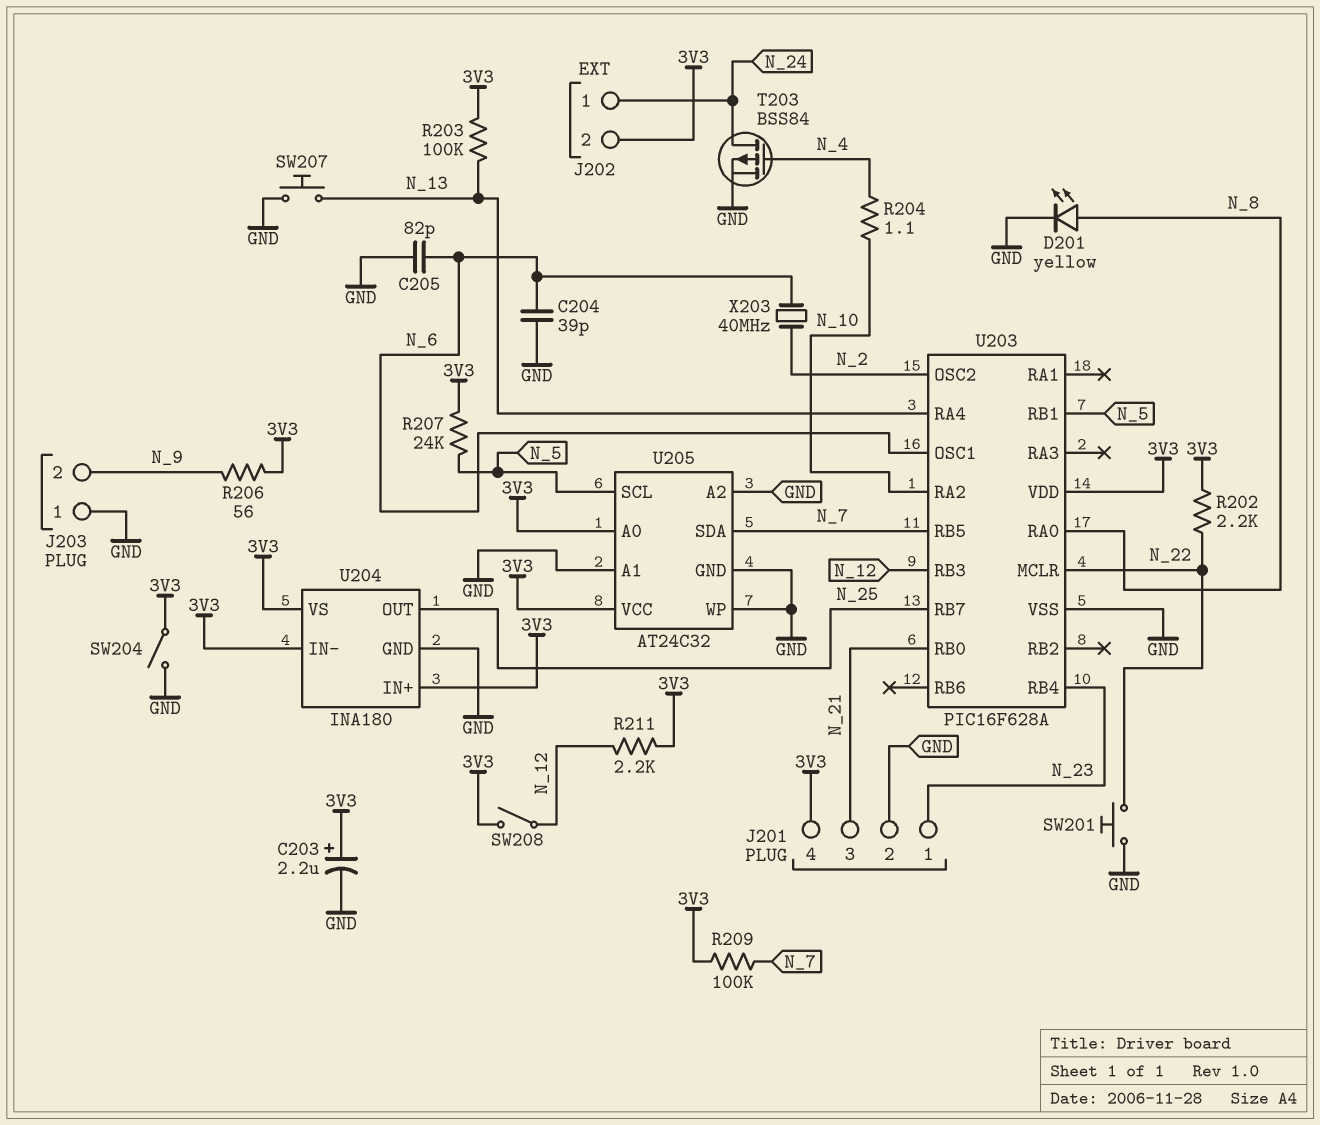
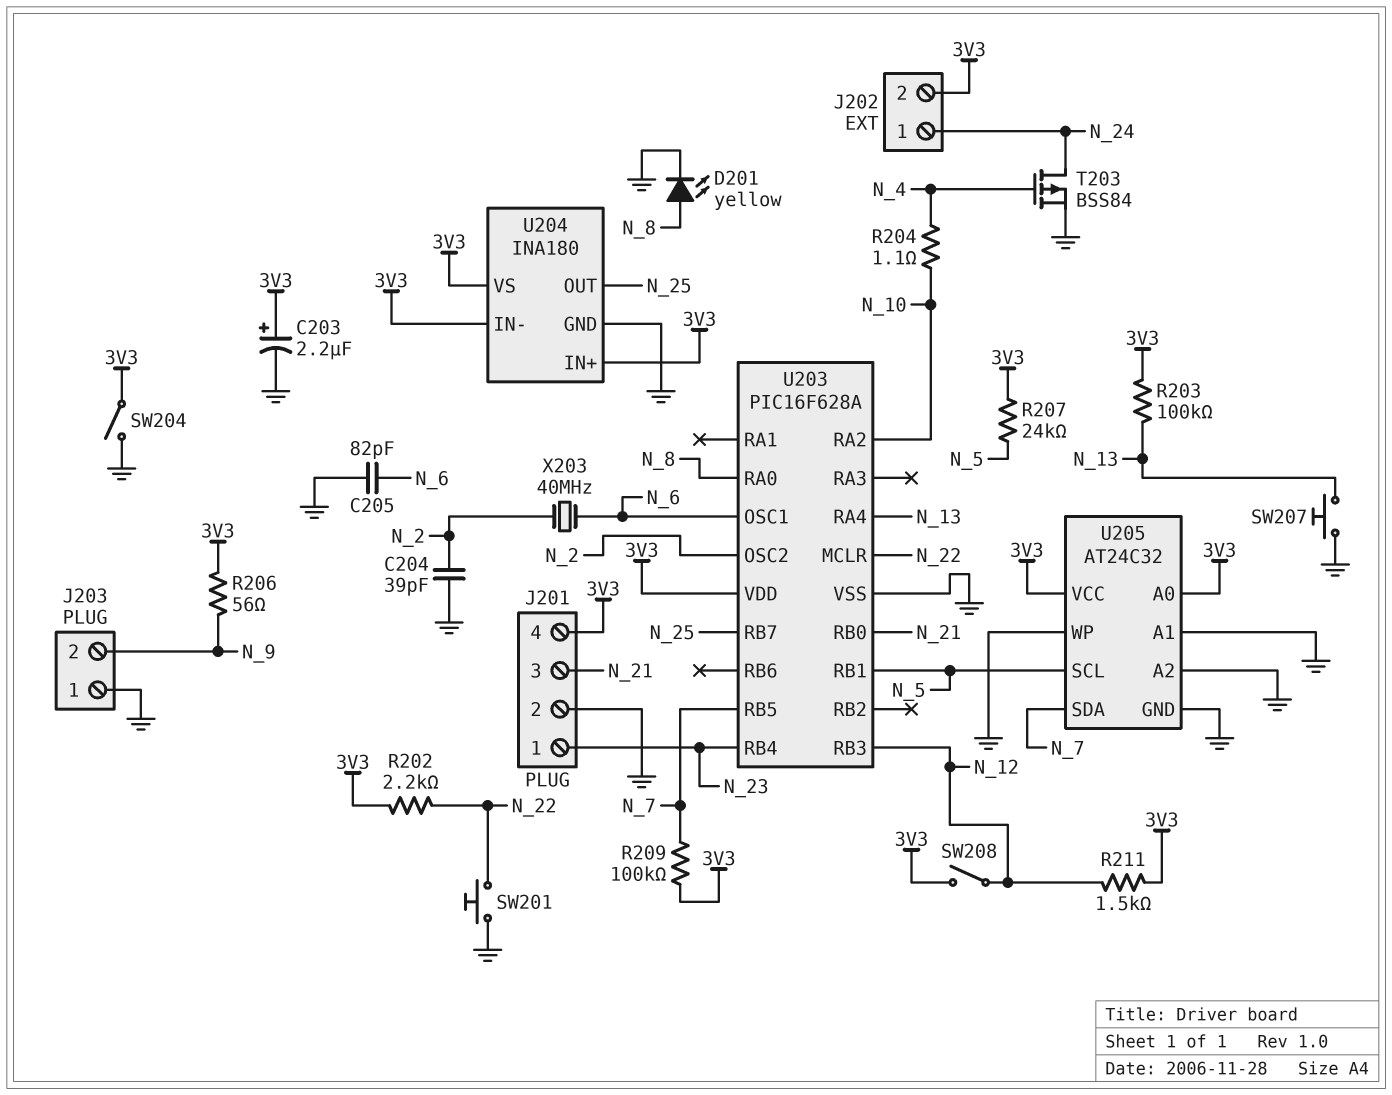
C204: 39pF (GND, N_6) -> 39pF (GND, N_2)
R211: 2.2k (3V3, N_12) -> 1.5k (3V3, N_12)

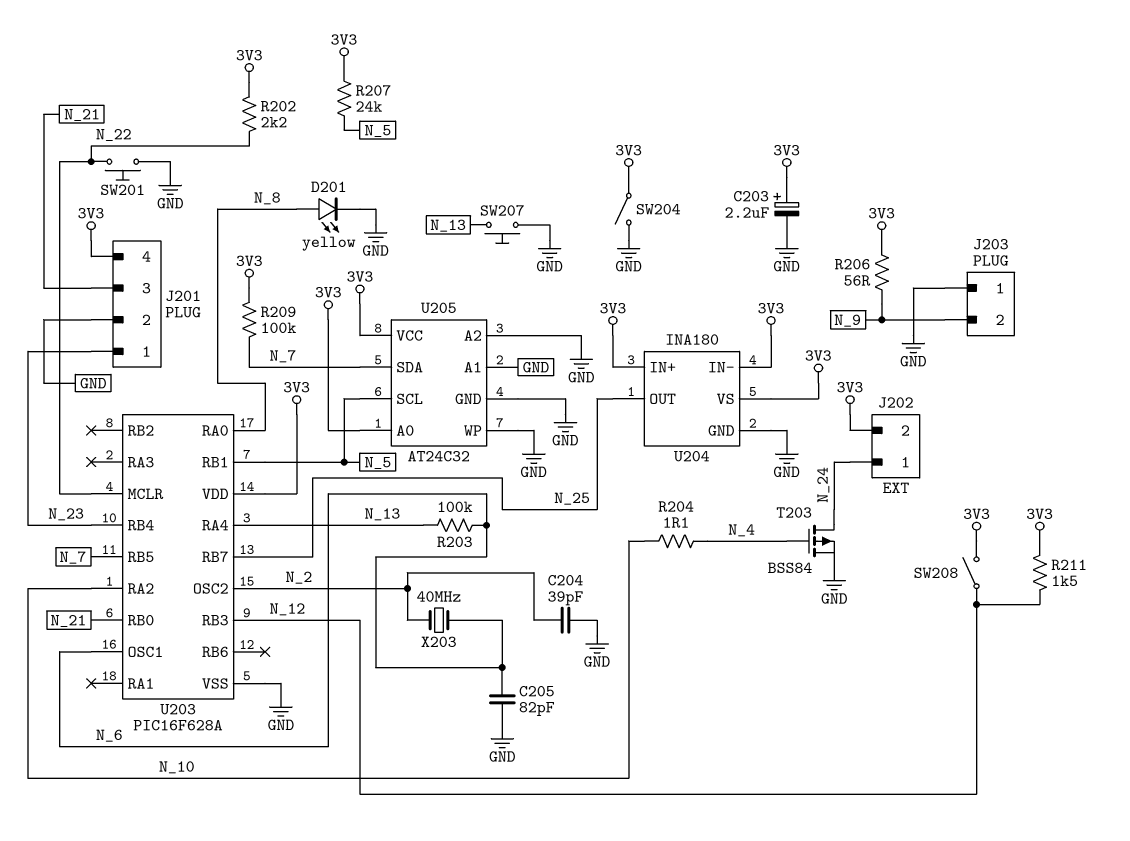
R203: 100k (3V3, N_13) -> 100k (N_6, N_13)

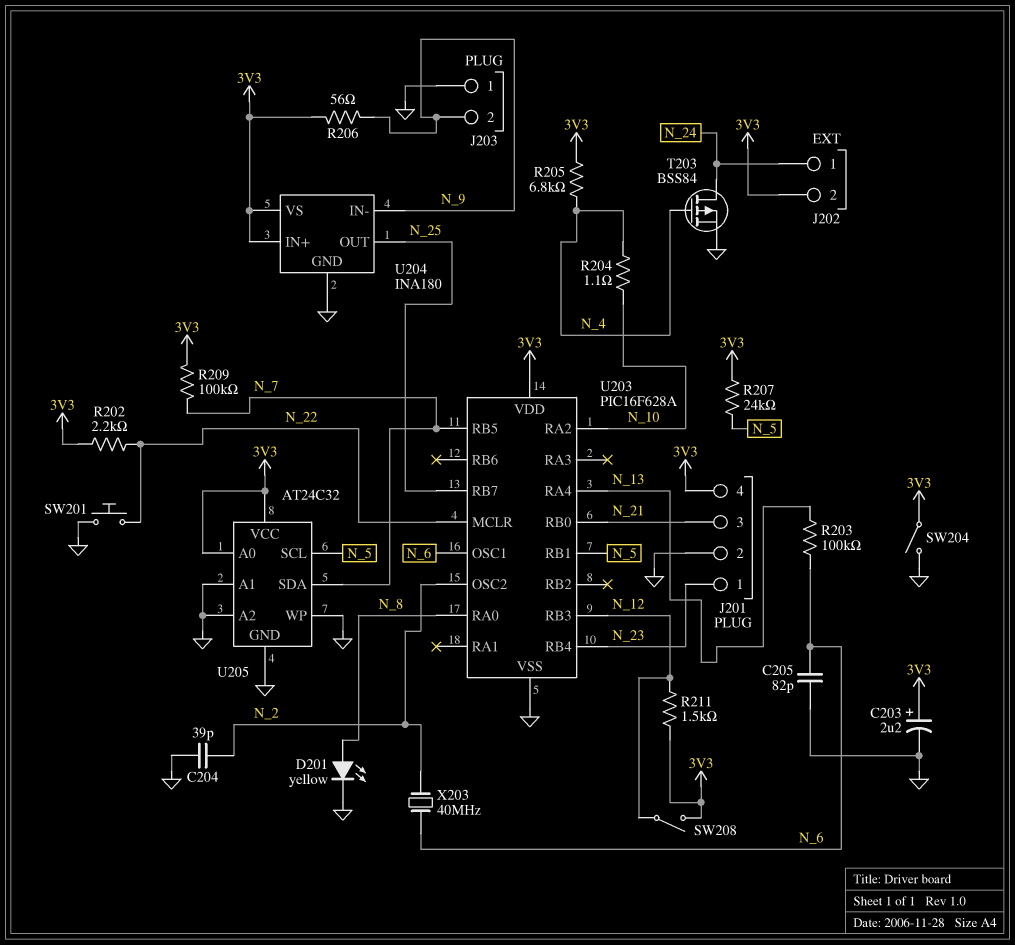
R205: none -> 6.8k (3V3, N_4)
SW207: button (GND, N_13) -> none
U204 pin IN-: 3V3 -> N_9

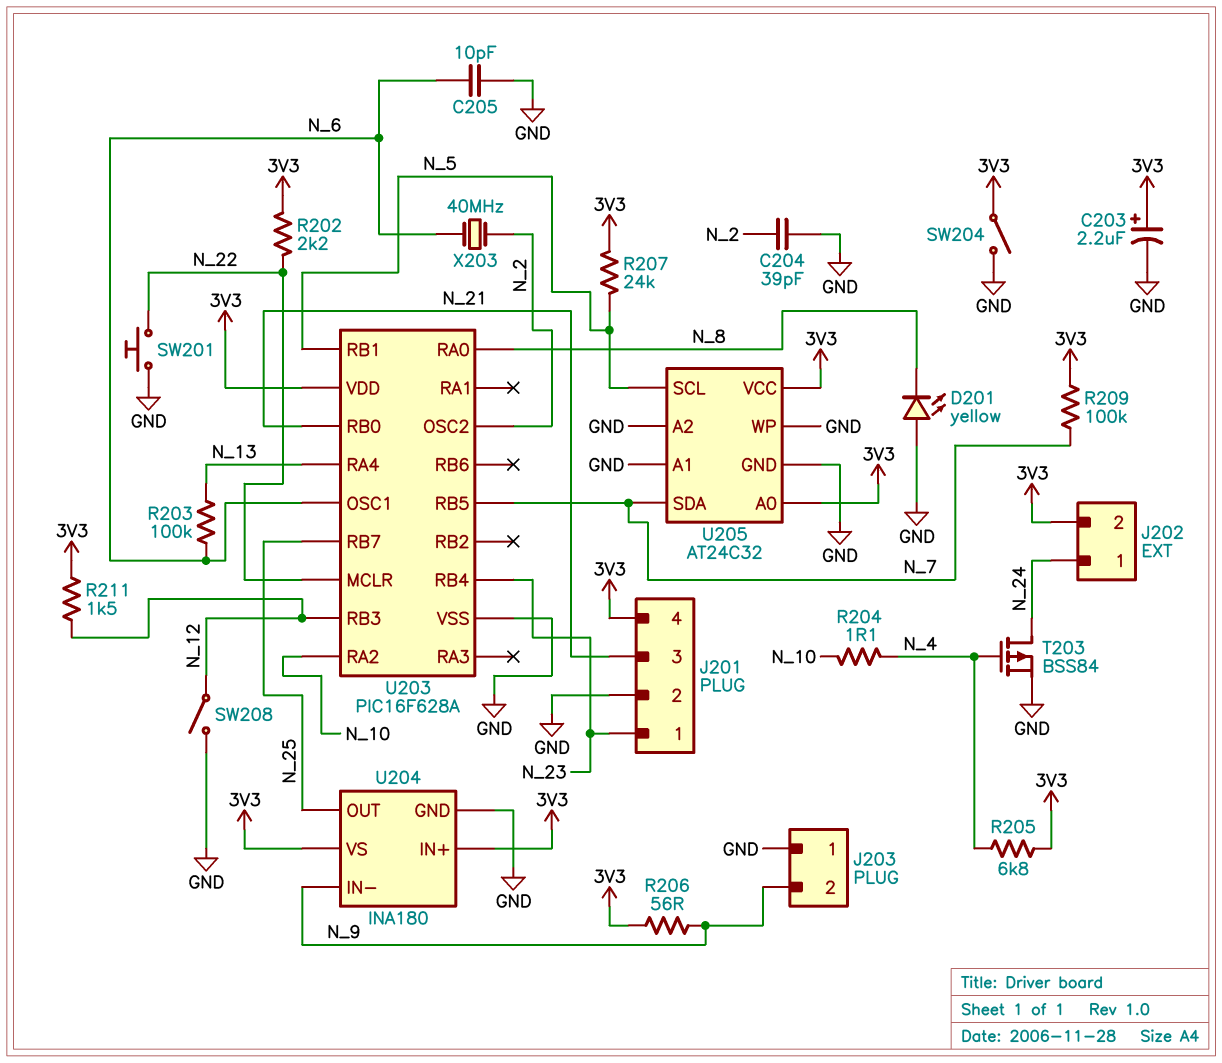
C205: 82pF (GND, N_6) -> 10pF (GND, N_6)
D201: LED yellow (A N_8, K GND) -> LED yellow (A GND, K N_8)
SW208: switch (3V3, N_12) -> switch (GND, N_12)

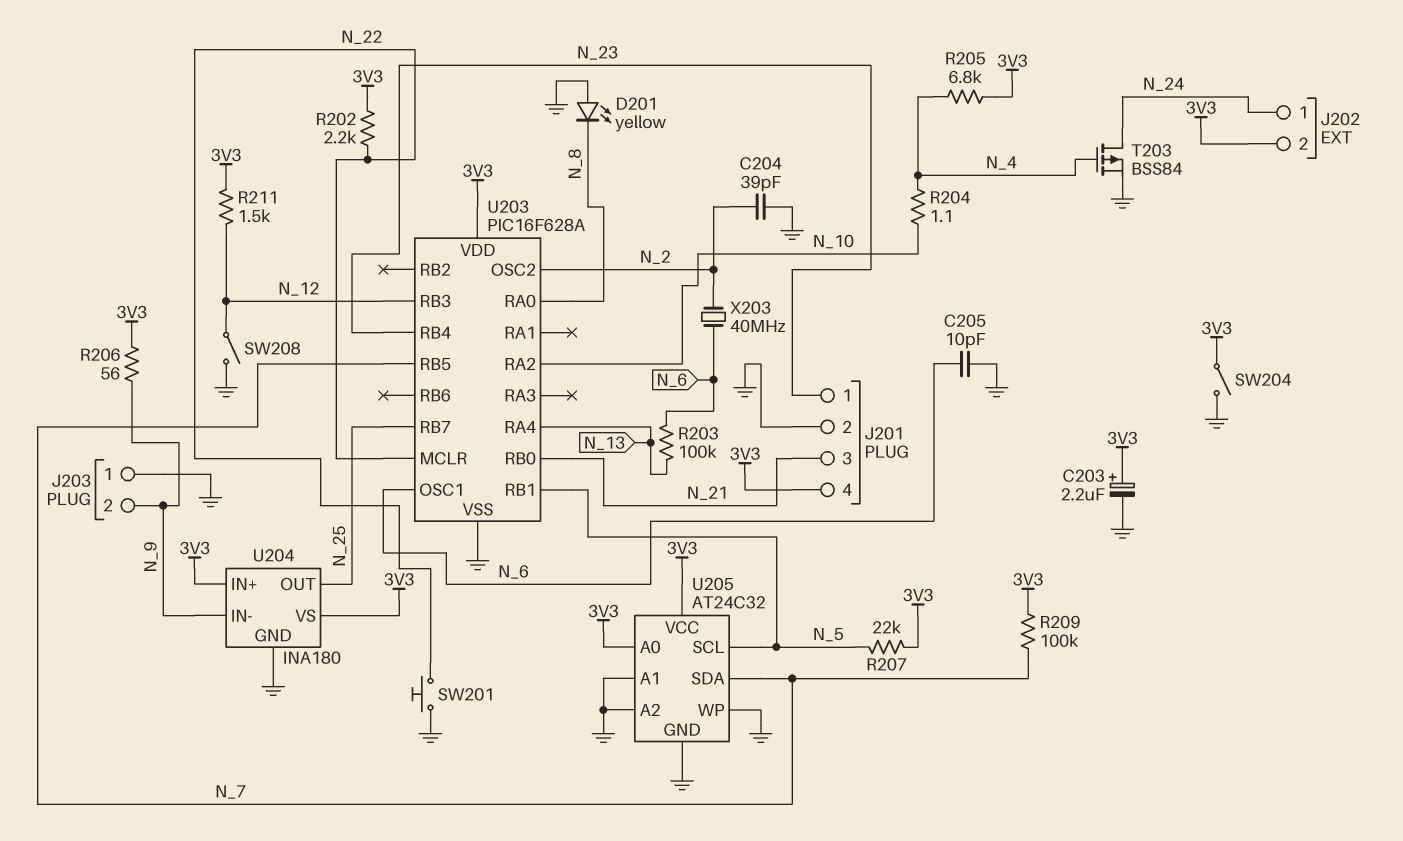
R207: 24k (3V3, N_5) -> 22k (3V3, N_5)

